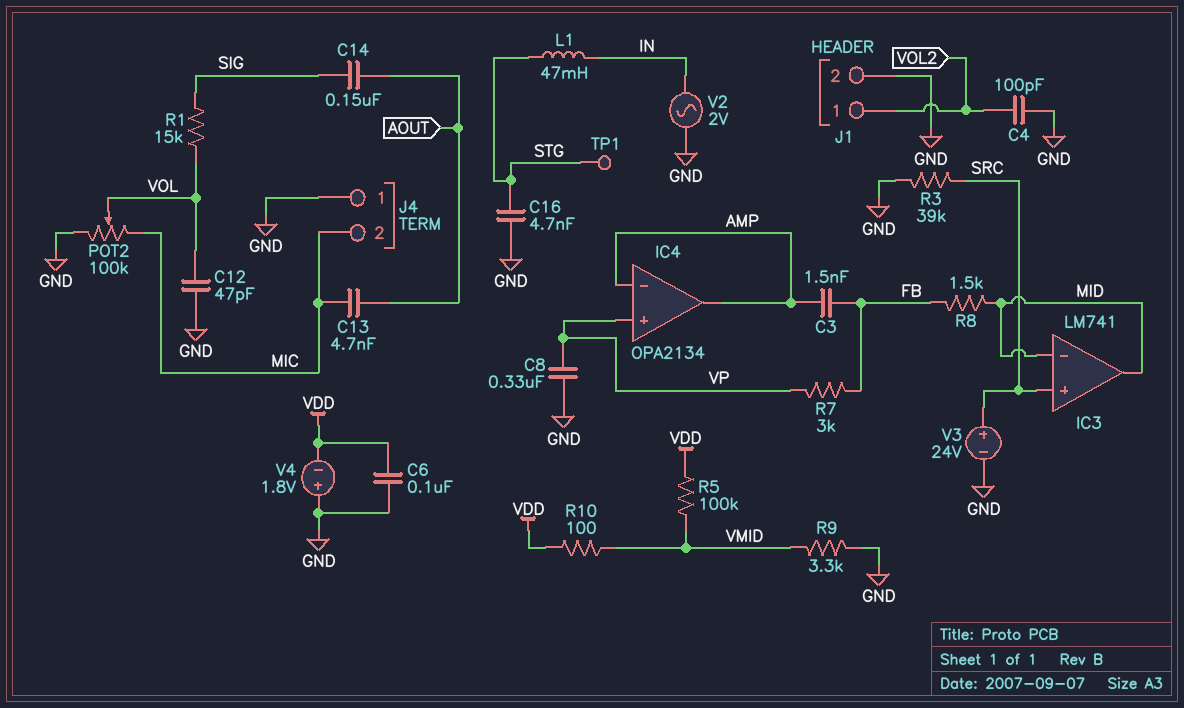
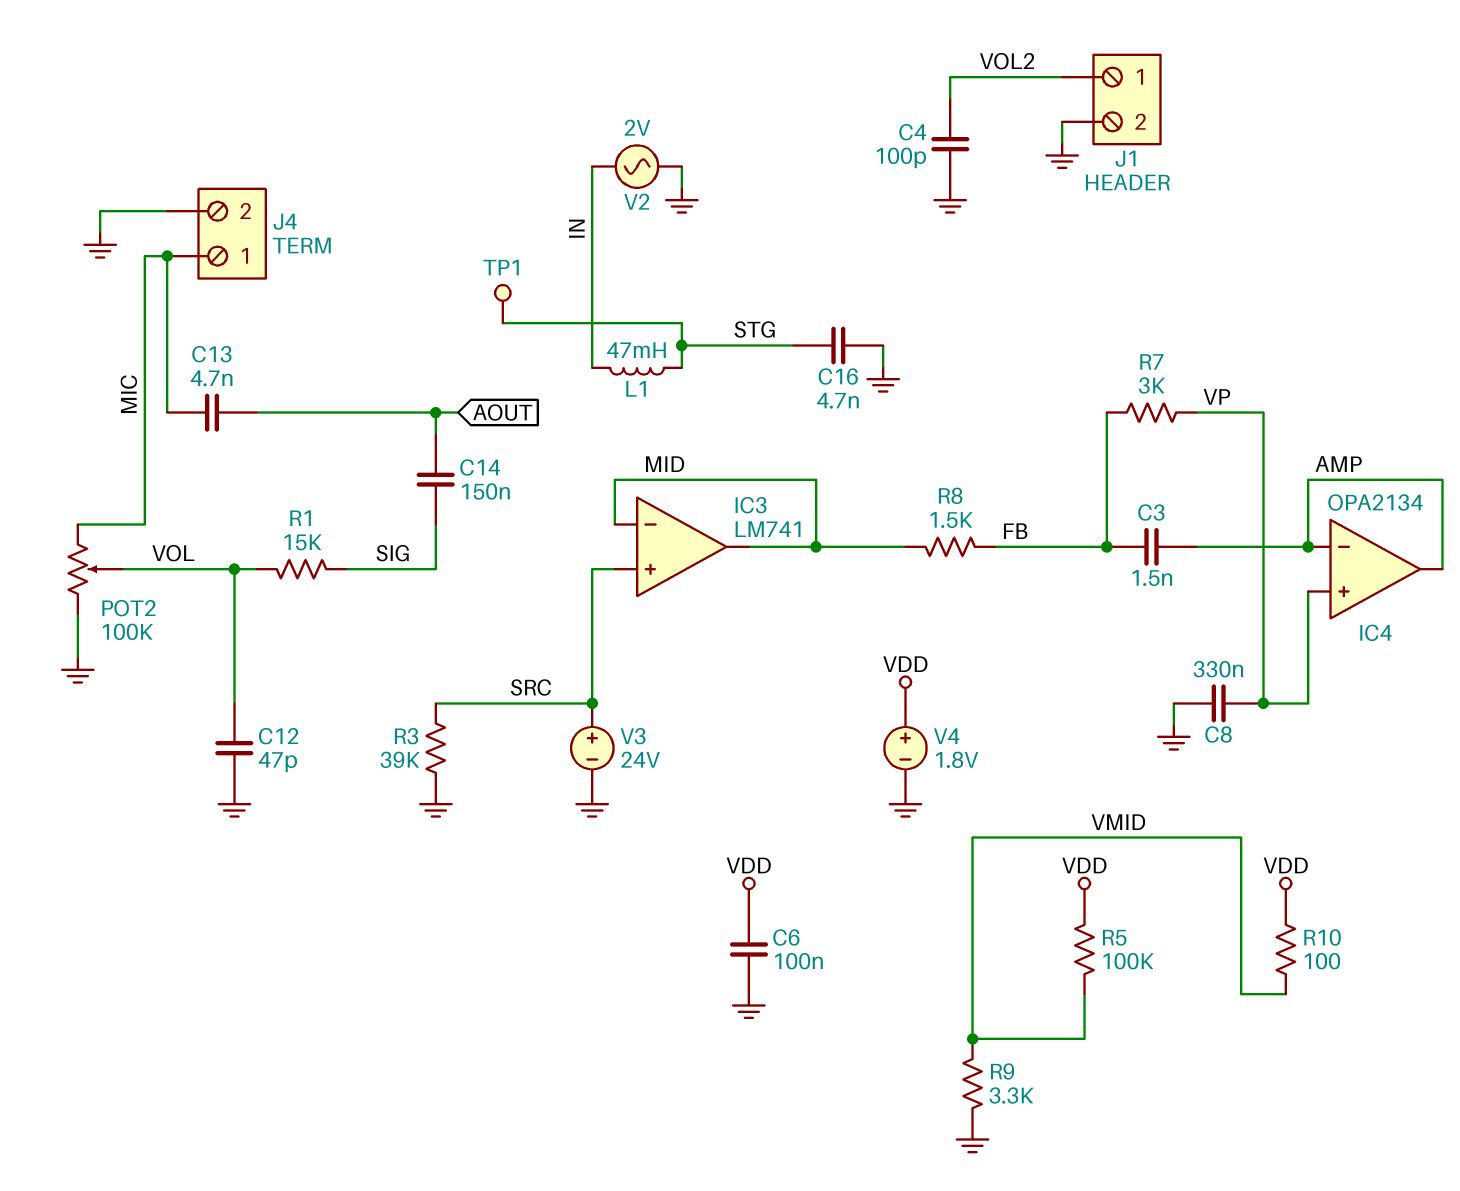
J4 pin 1: GND -> MIC
J4 pin 2: MIC -> GND
V4: 1.8V (plus GND, minus VDD) -> 1.8V (plus VDD, minus GND)

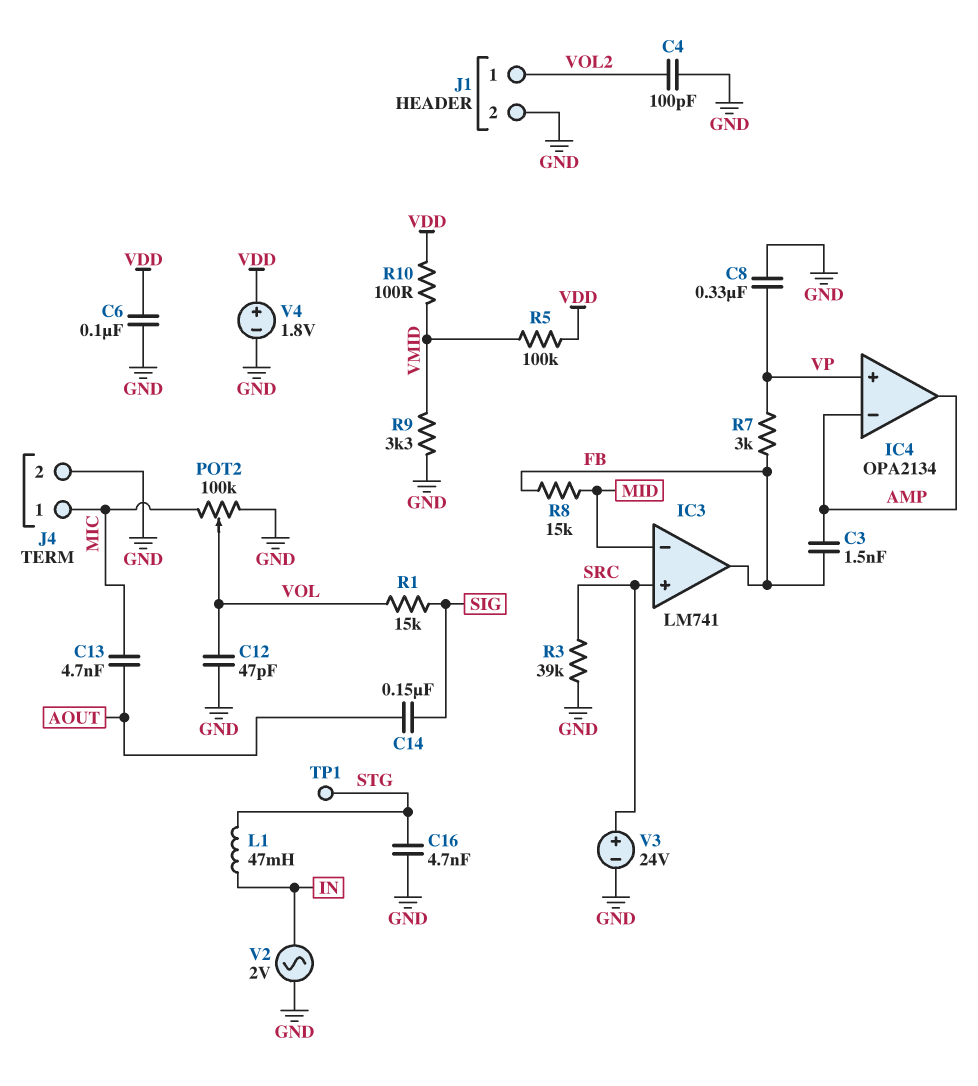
IC3 pin out: MID -> FB
R8: 1.5k (FB, MID) -> 15k (FB, MID)

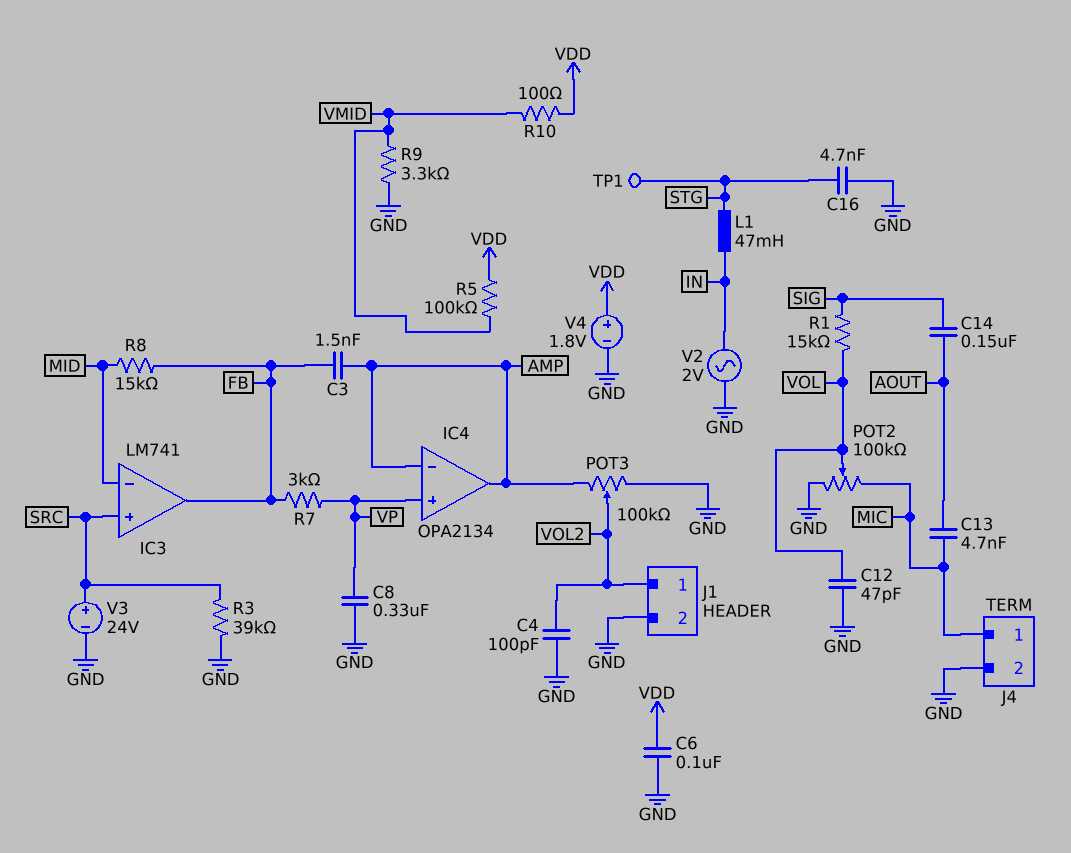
POT3: none -> 100k (AMP, GND, wiper VOL2)

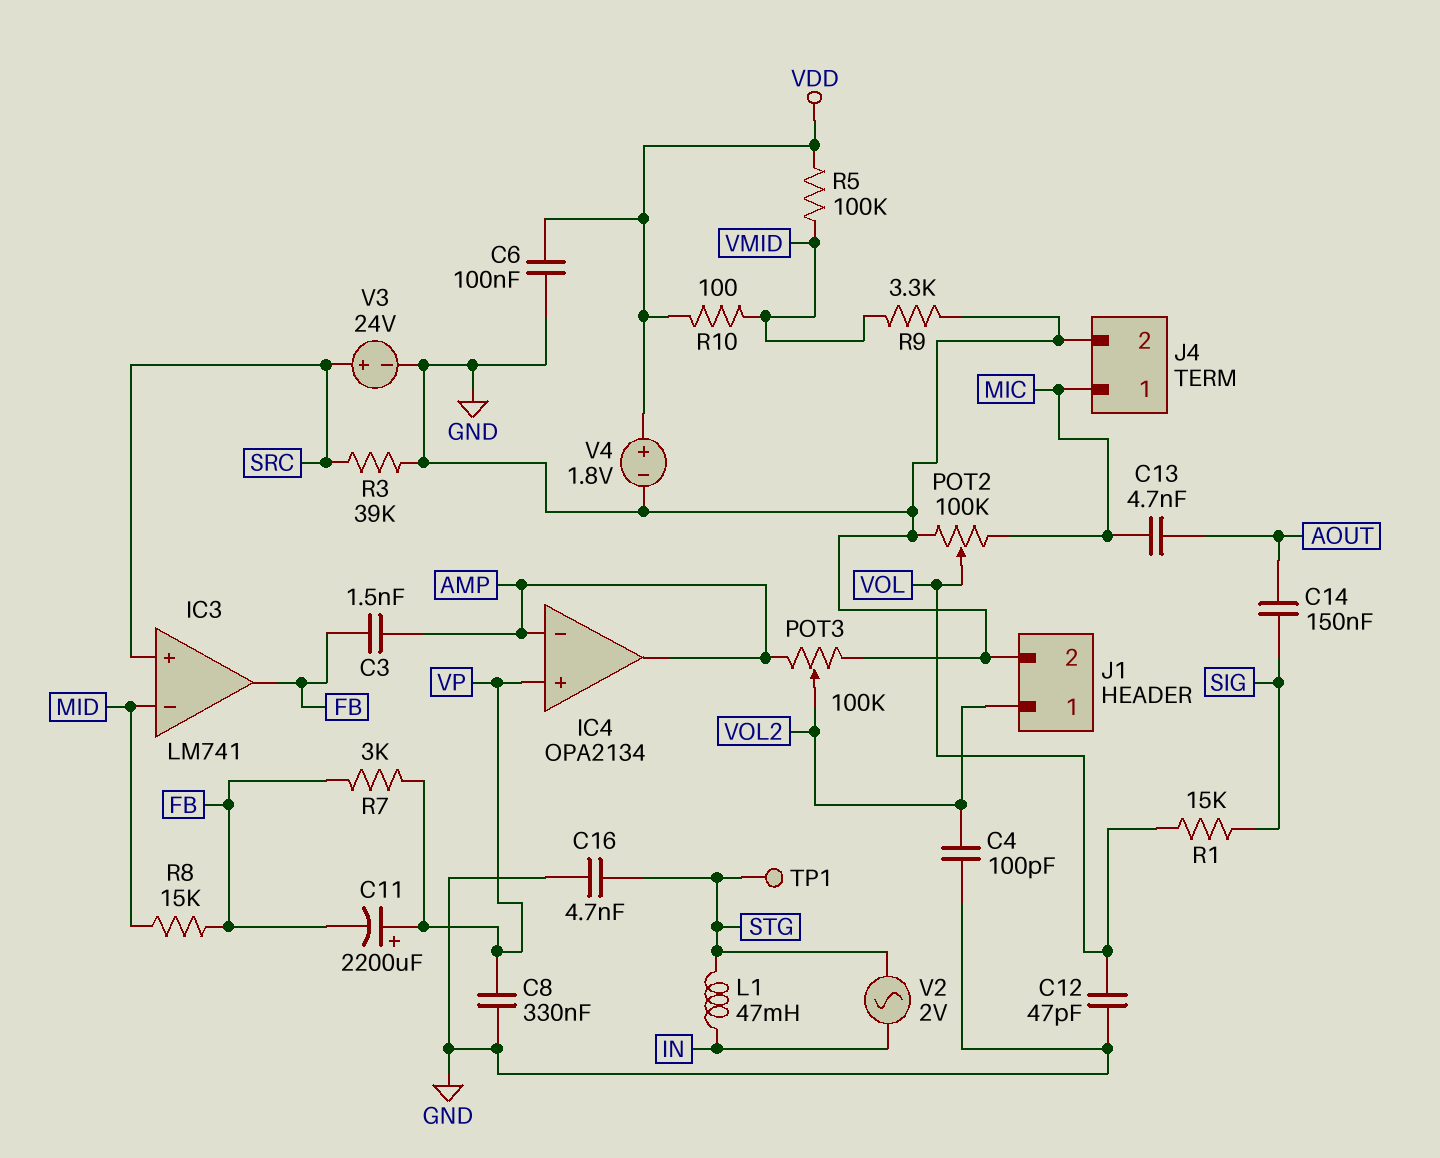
C11: none -> 2200uF (plus VP, minus FB)
V2: AC 2V (GND, IN) -> AC 2V (IN, STG)

